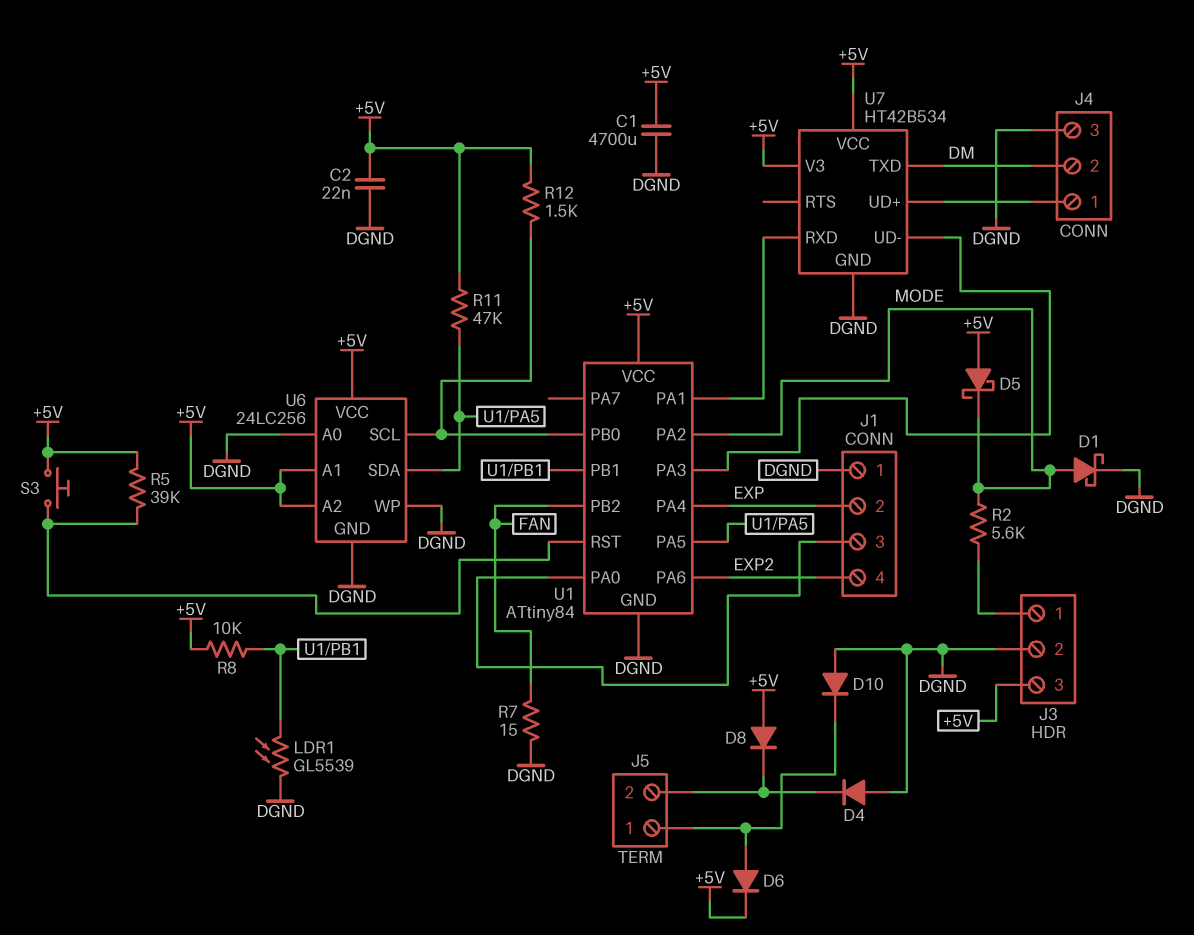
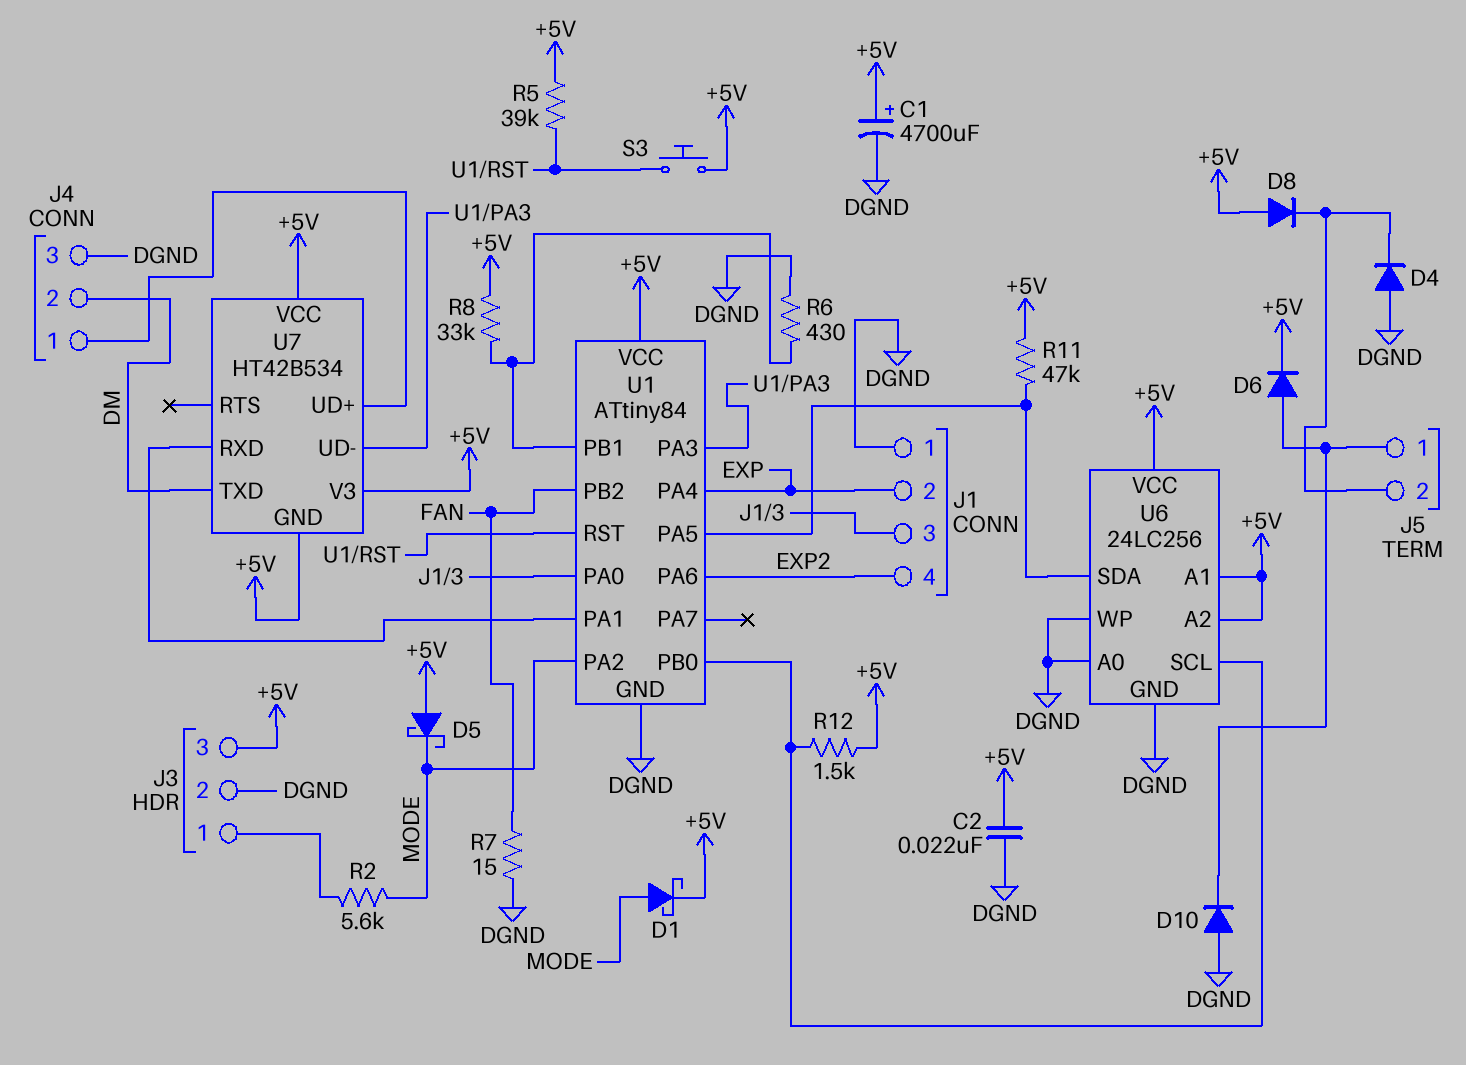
C1: 4700uF (+5V, DGND) -> 4700uF (plus +5V, minus DGND)
D1: schottky (A MODE, K DGND) -> schottky (A MODE, K +5V)
LDR1: GL5539 (DGND, U1/PB1) -> none
R6: none -> 430 (DGND, U1/PB1)
R8: 10k (+5V, U1/PB1) -> 33k (+5V, U1/PB1)
U7 pin GND: DGND -> +5V

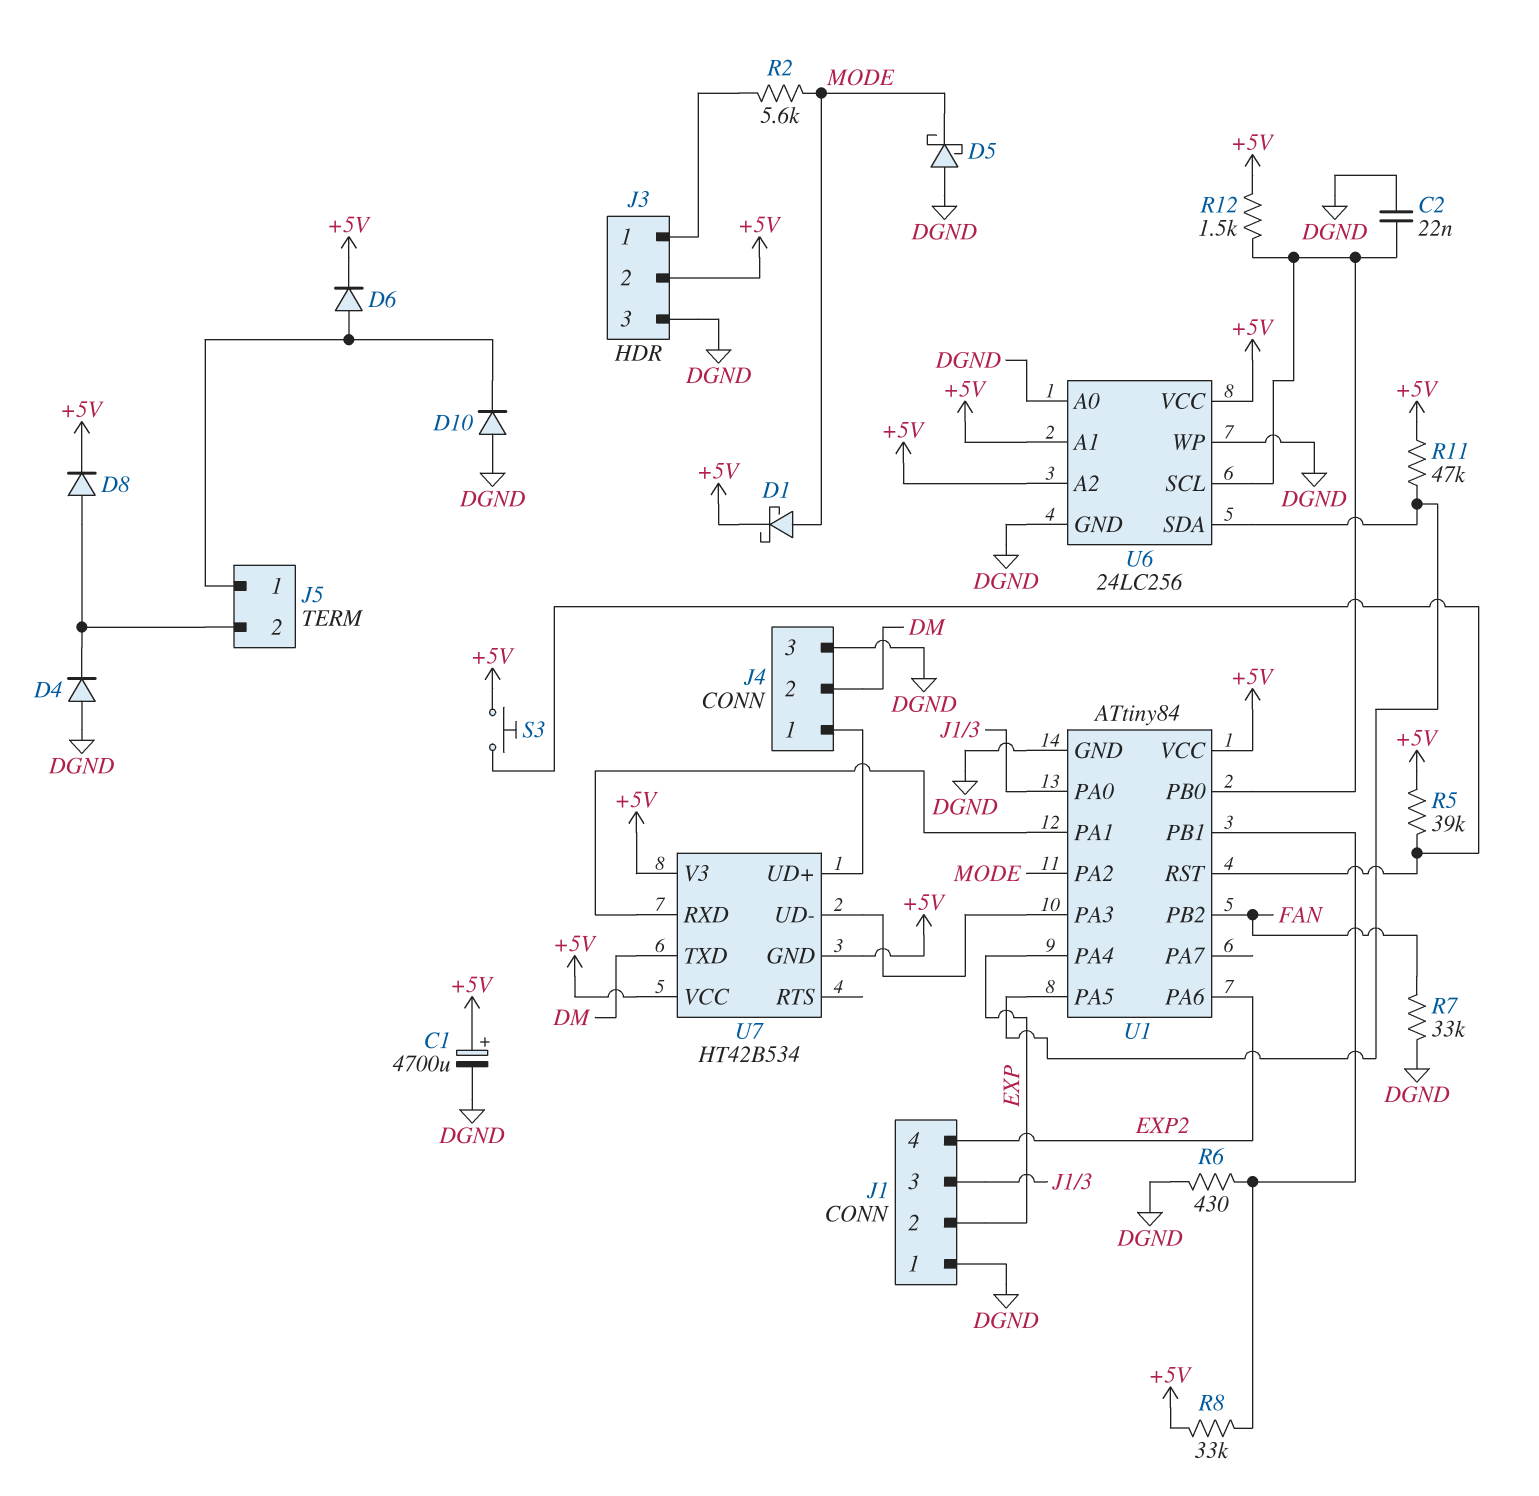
C2: 22nF (+5V, DGND) -> 22nF (DGND, U1/PB0)
D5: schottky (A +5V, K MODE) -> schottky (A DGND, K MODE)
D8: diode (A +5V, K J5/2) -> diode (A J5/2, K +5V)
J3 pin 2: DGND -> +5V
J3 pin 3: +5V -> DGND
R7: 15 (DGND, FAN) -> 33k (DGND, FAN)

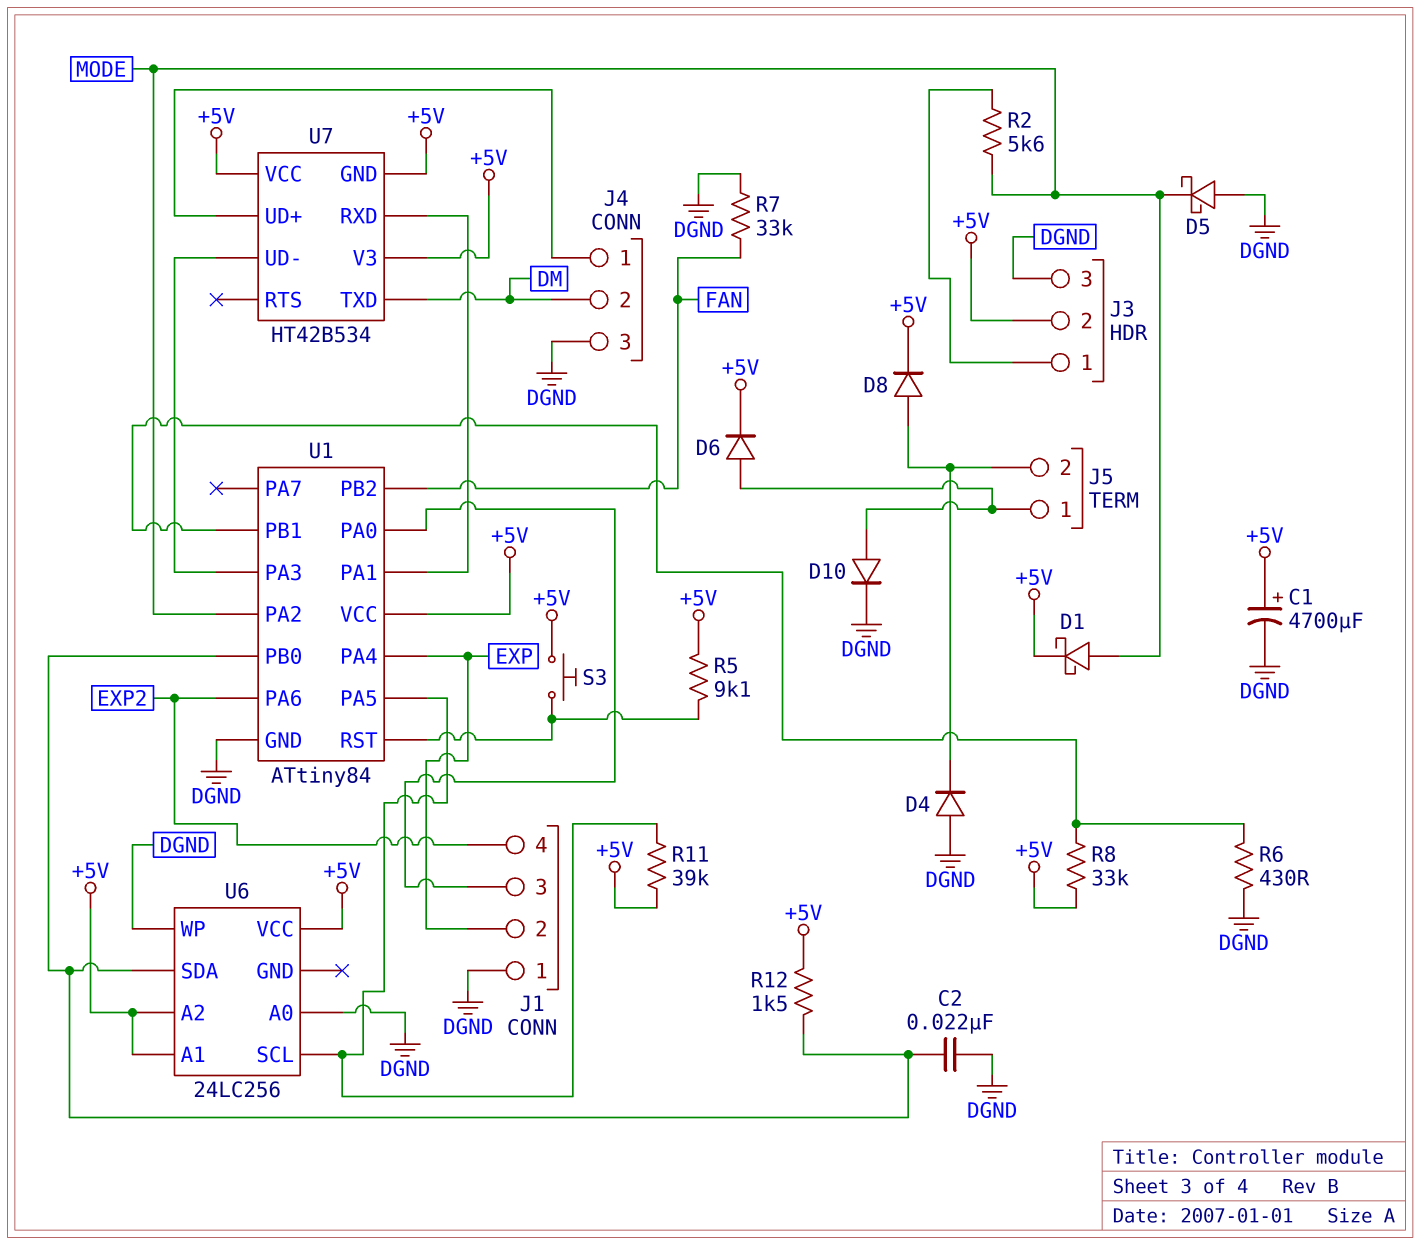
D10: diode (A DGND, K J5/1) -> diode (A J5/1, K DGND)
R5: 39k (+5V, U1/RST) -> 9.1k (+5V, U1/RST)
R11: 47k (+5V, U1/PA5) -> 39k (+5V, U1/PA5)
U6 pin GND: DGND -> none
U6 pin SCL: U1/PB0 -> U1/PA5
U6 pin SDA: U1/PA5 -> U1/PB0

